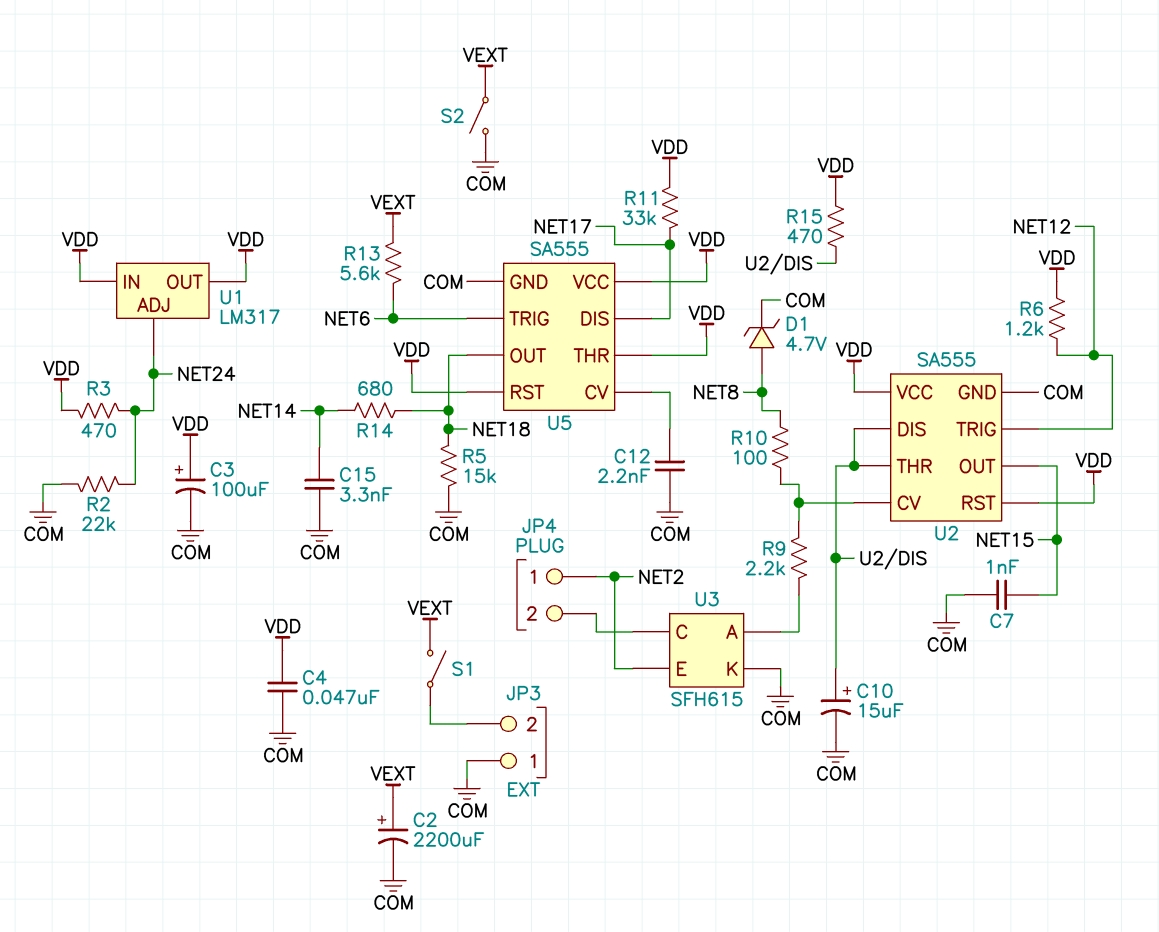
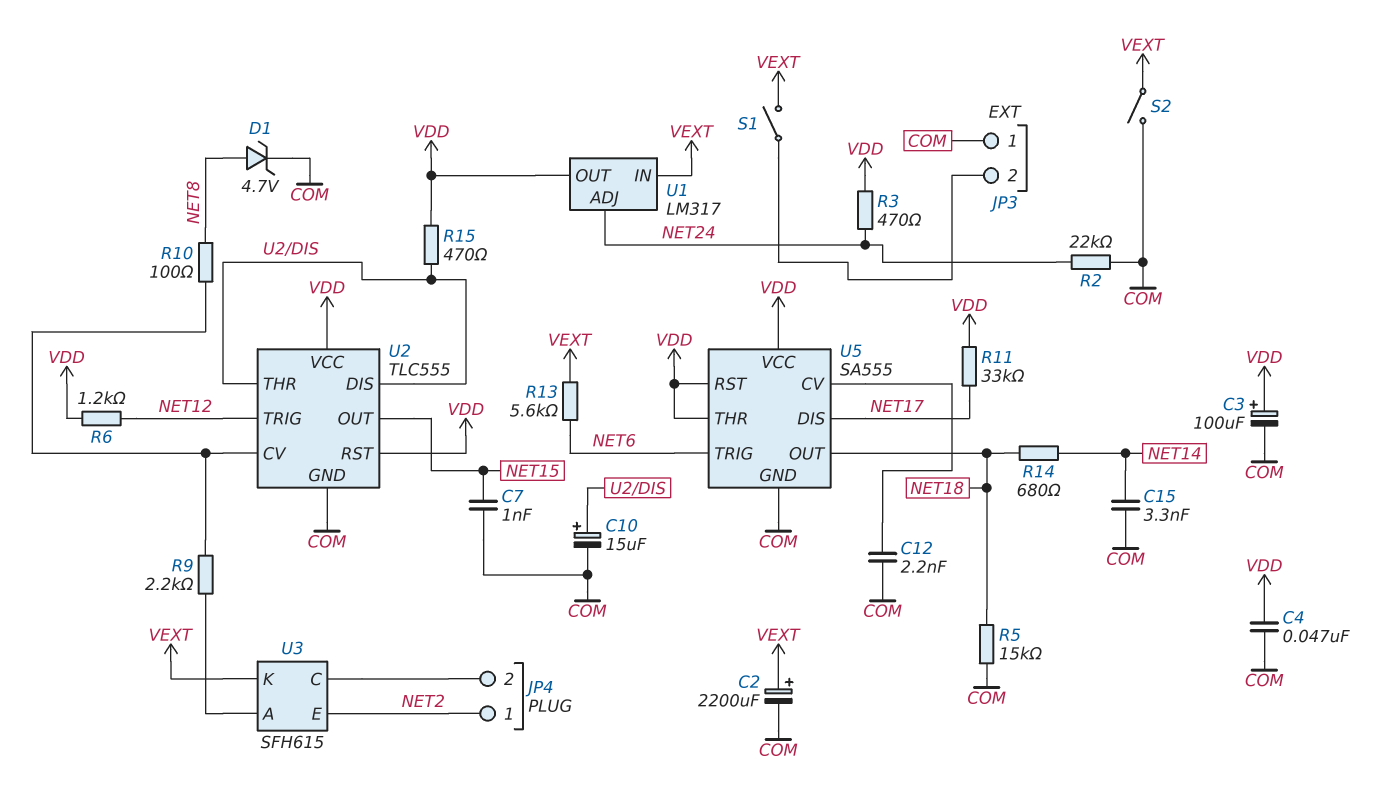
U1 pin IN: VDD -> VEXT
U2: SA555 -> TLC555
U3 pin K: COM -> VEXT

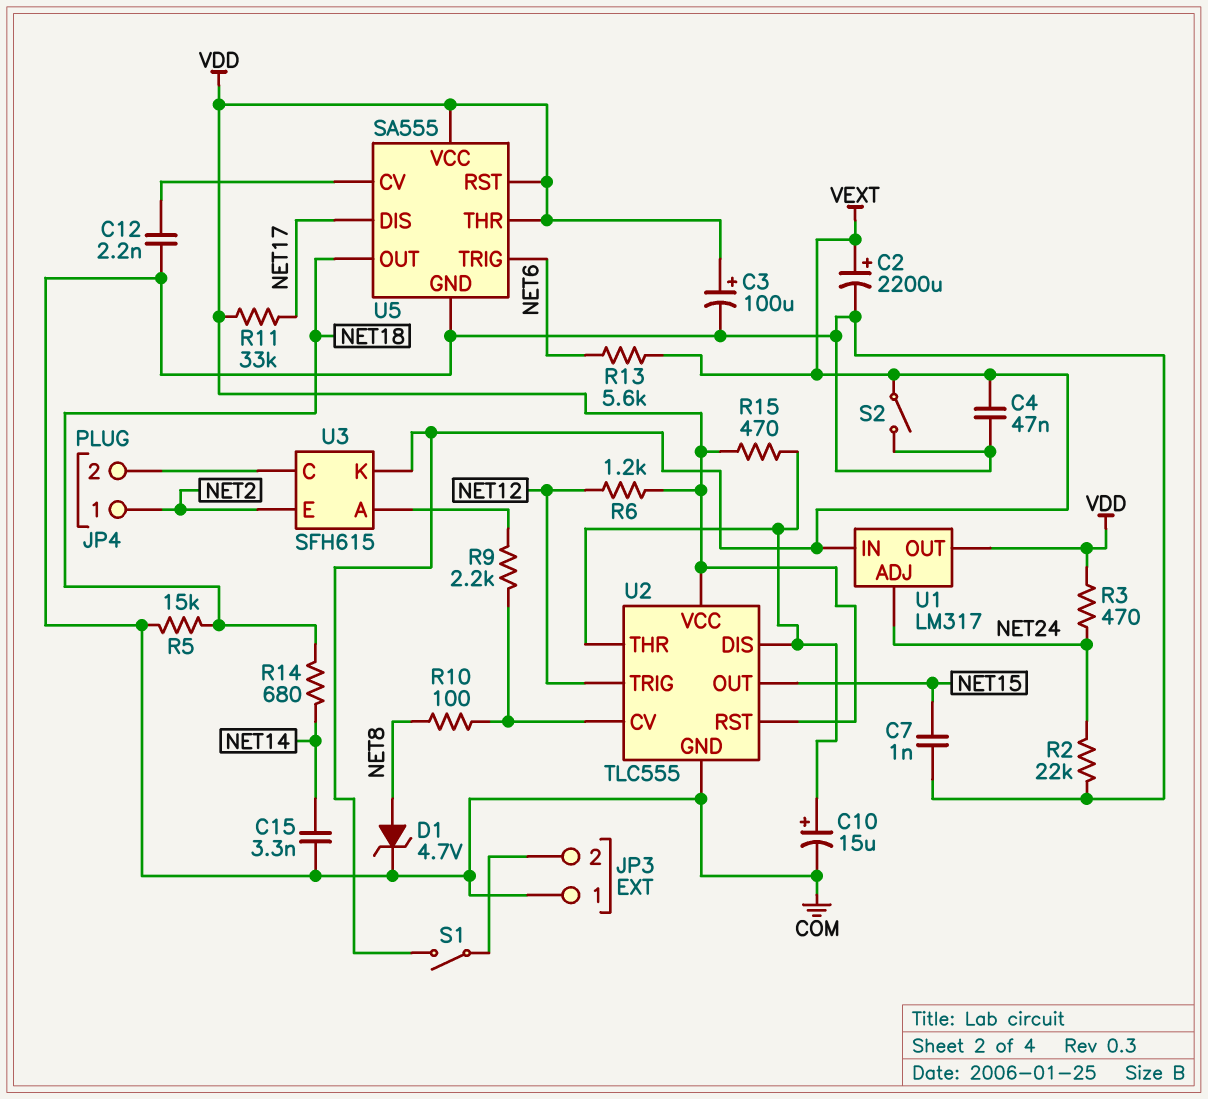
C4: 47nF (COM, VDD) -> 47nF (COM, VEXT)

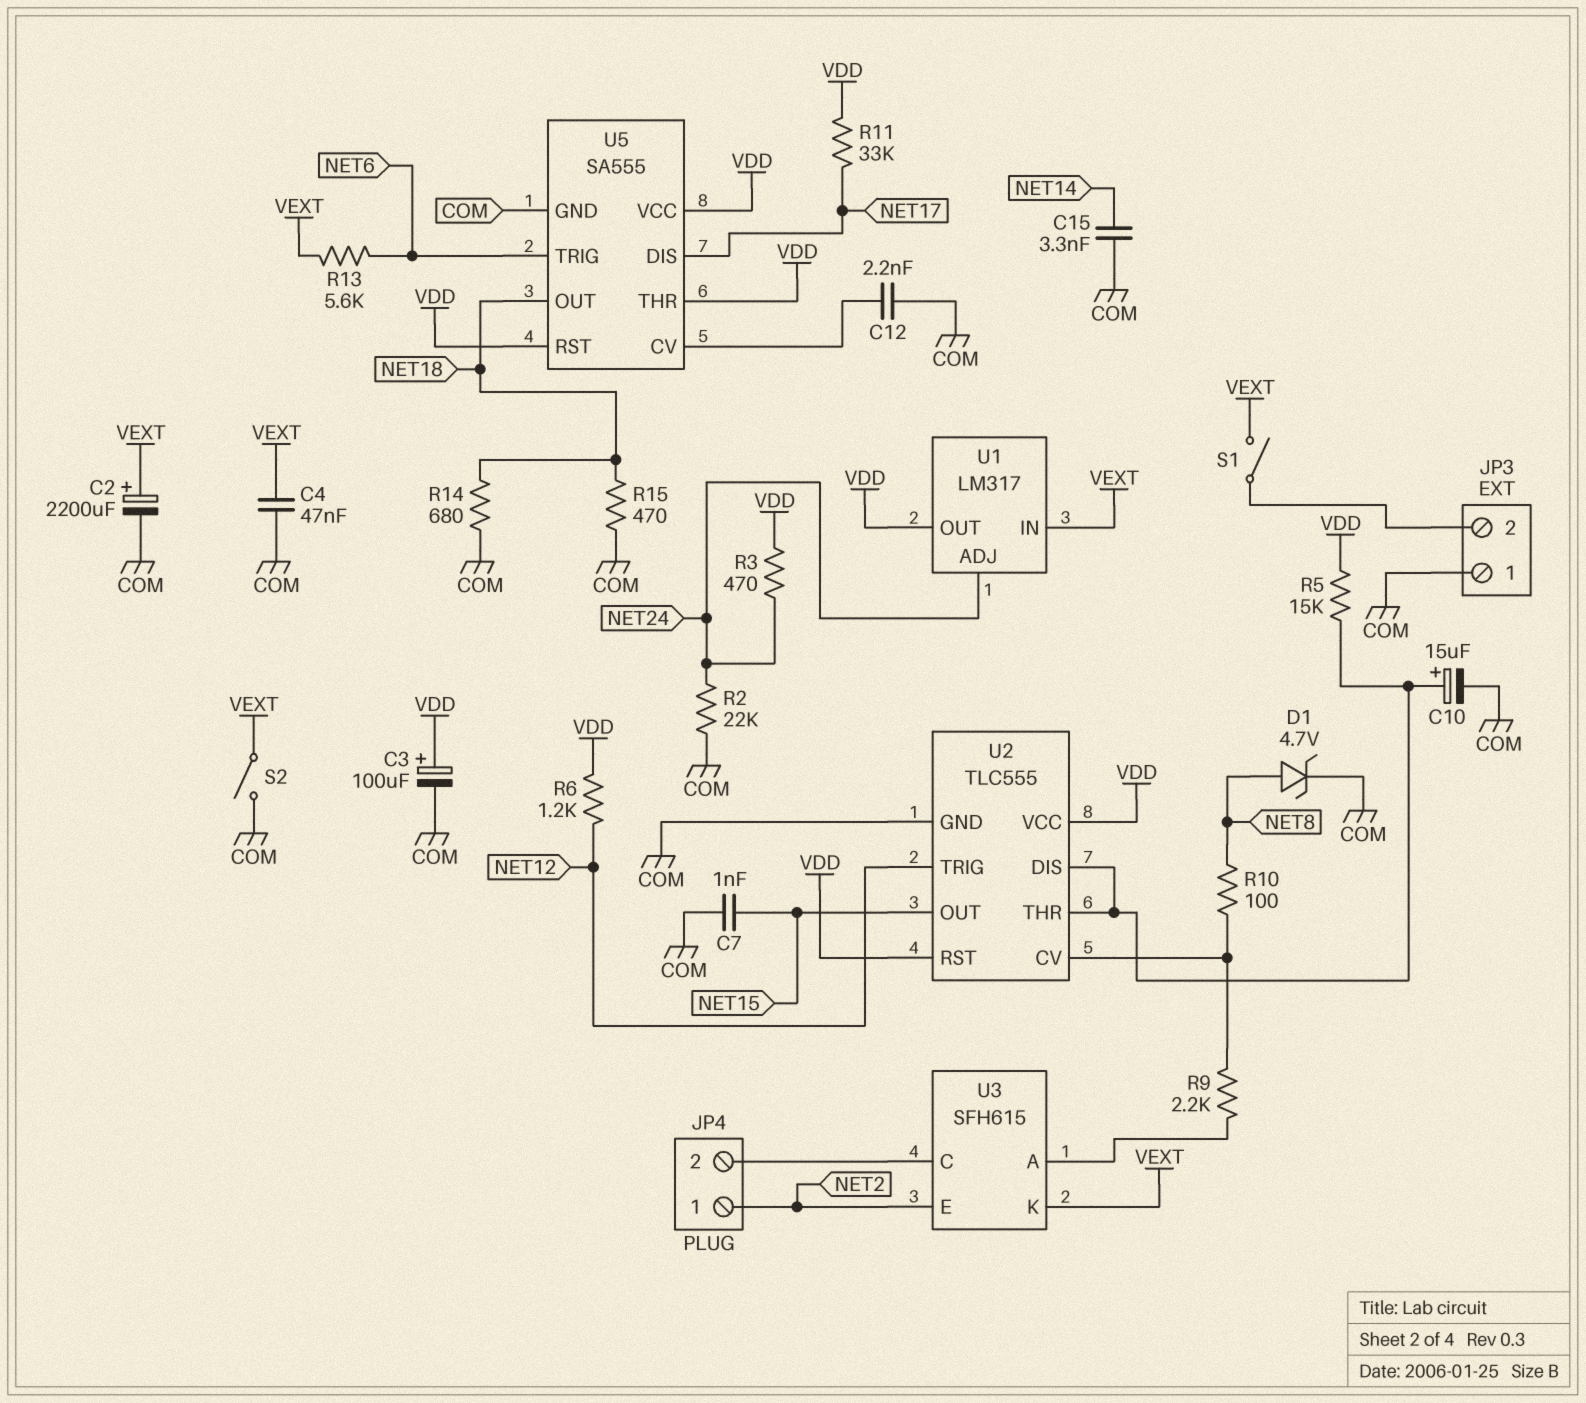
R5: 15k (COM, NET18) -> 15k (U2/DIS, VDD)
R14: 680 (NET14, NET18) -> 680 (COM, NET18)
R15: 470 (U2/DIS, VDD) -> 470 (COM, NET18)

